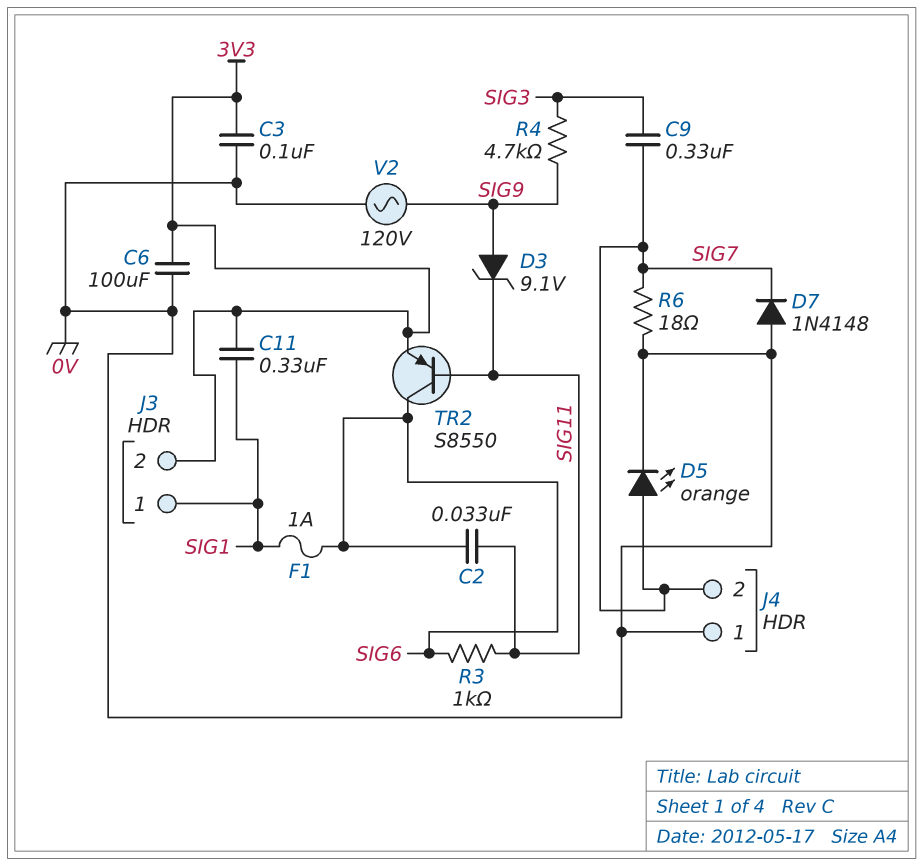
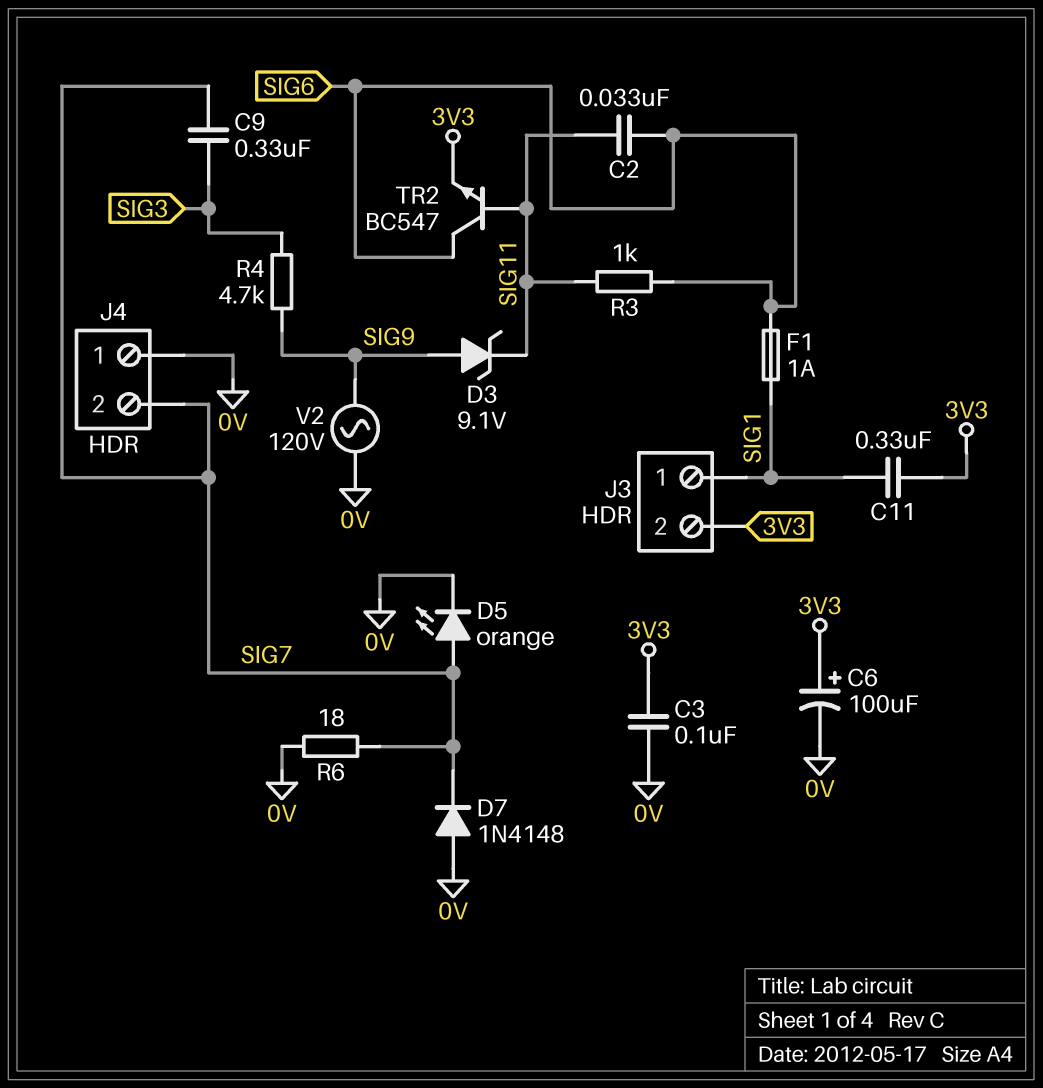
C6: 100uF (0V, 3V3) -> 100uF (plus 3V3, minus 0V)
TR2: PNP S8550 (B SIG11, C SIG6, E 3V3) -> NPN BC547 (B SIG11, C SIG6, E 3V3)

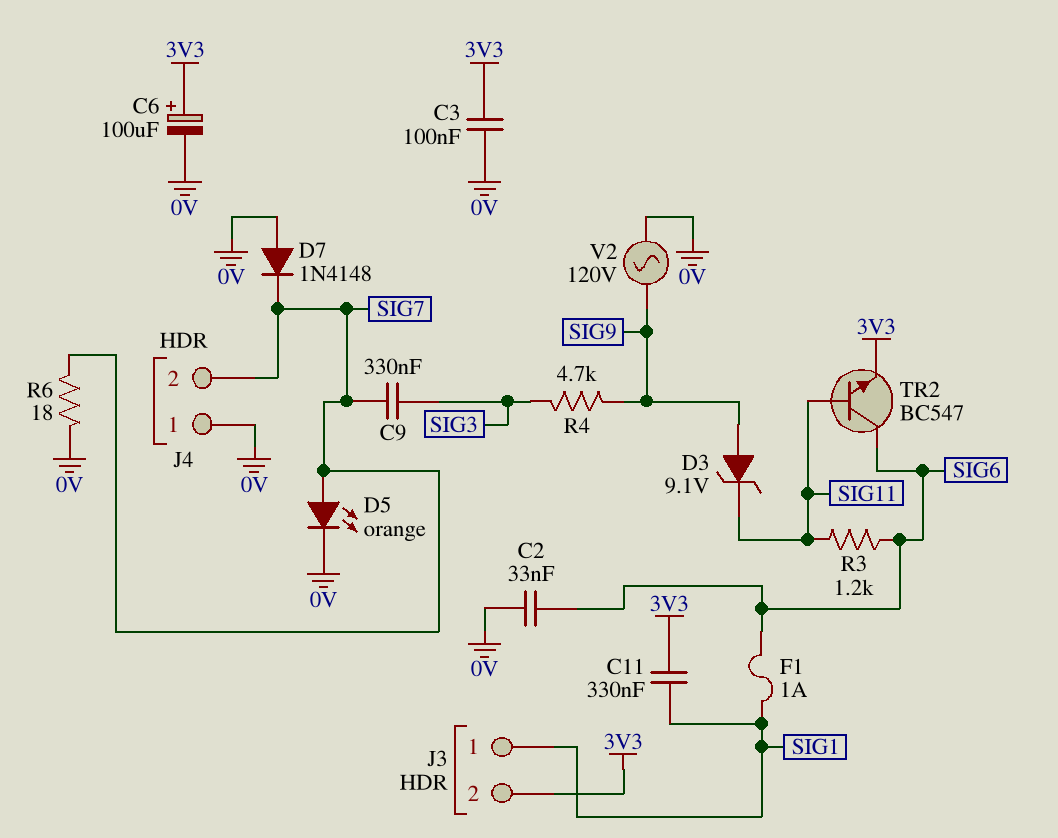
C2: 33nF (SIG6, SIG11) -> 33nF (0V, SIG6)
R3: 1k (SIG6, SIG11) -> 1.2k (SIG6, SIG11)

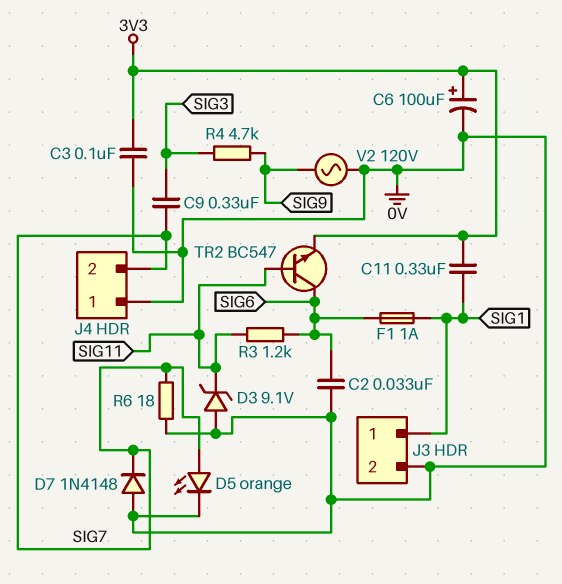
D3: zener 9.1V (A SIG9, K SIG11) -> zener 9.1V (A 0V, K SIG11)
J3 pin 2: 3V3 -> 0V

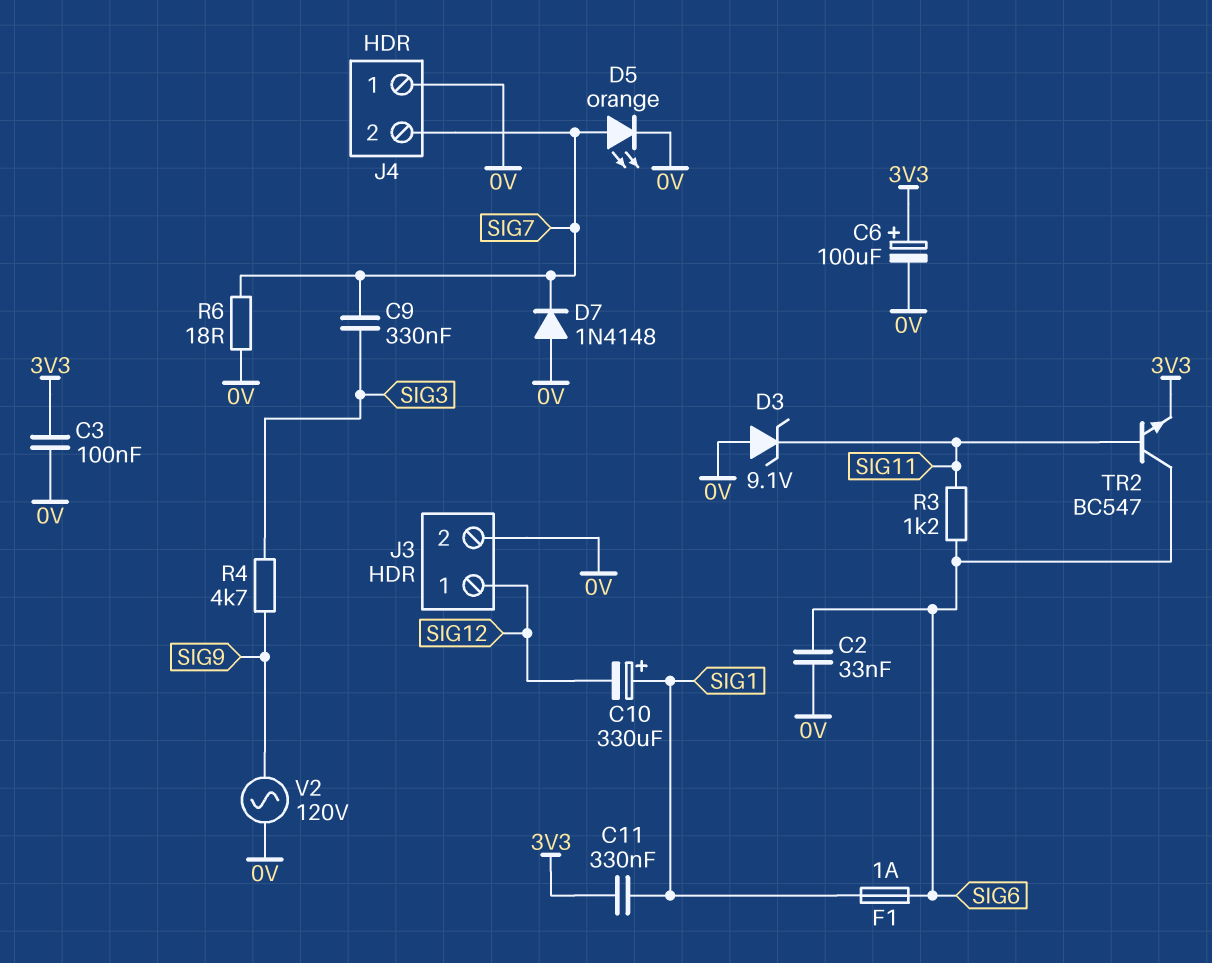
C10: none -> 330uF (plus SIG1, minus SIG12)
J3 pin 1: SIG1 -> SIG12

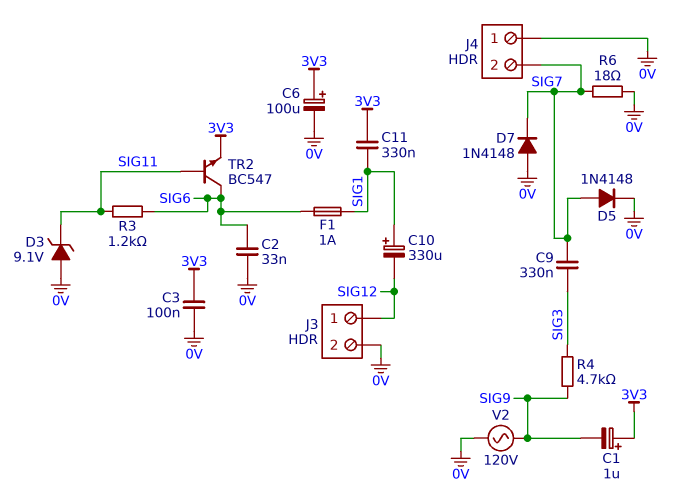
C1: none -> 1uF (plus 3V3, minus SIG9)
D5: LED orange (A SIG7, K 0V) -> diode 1N4148 (A SIG7, K 0V)

